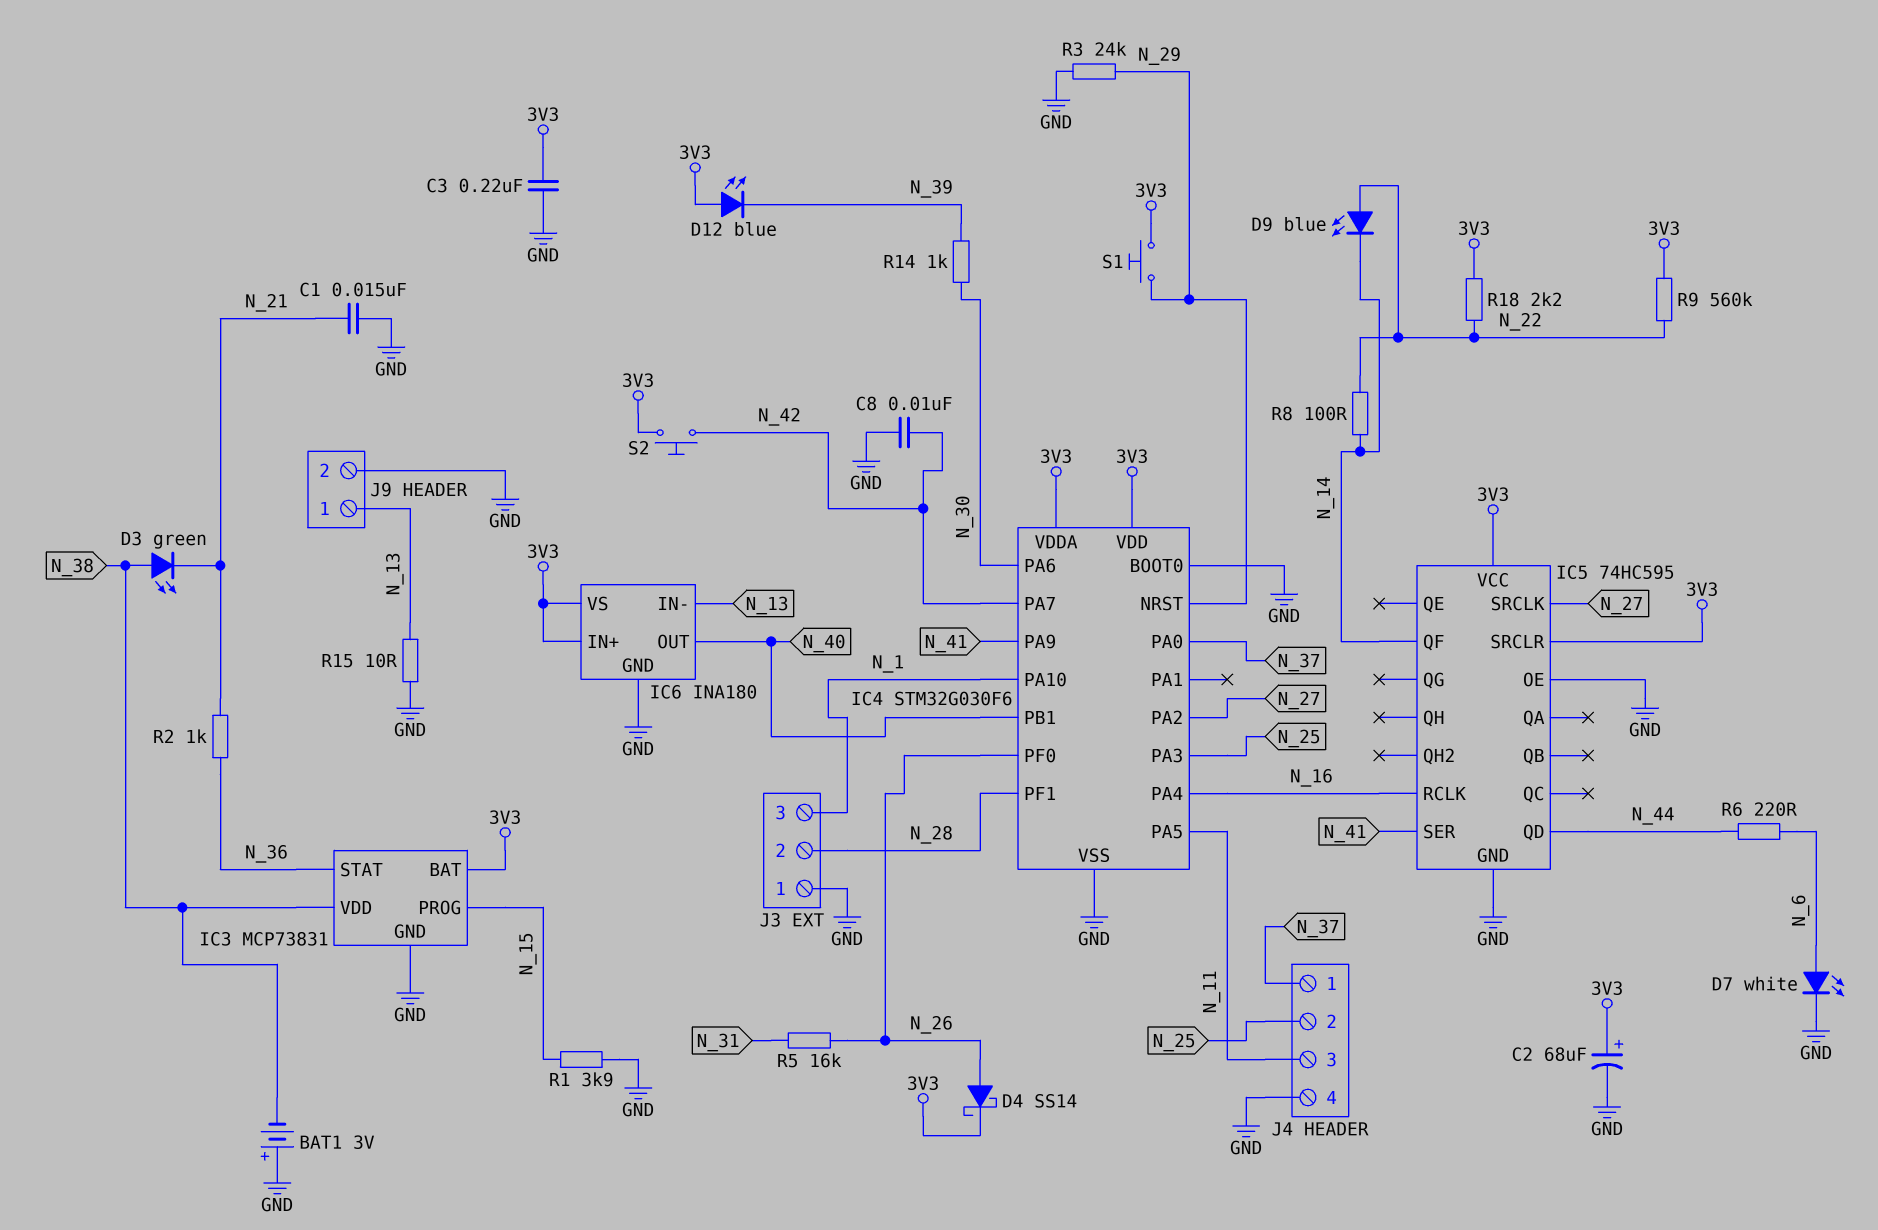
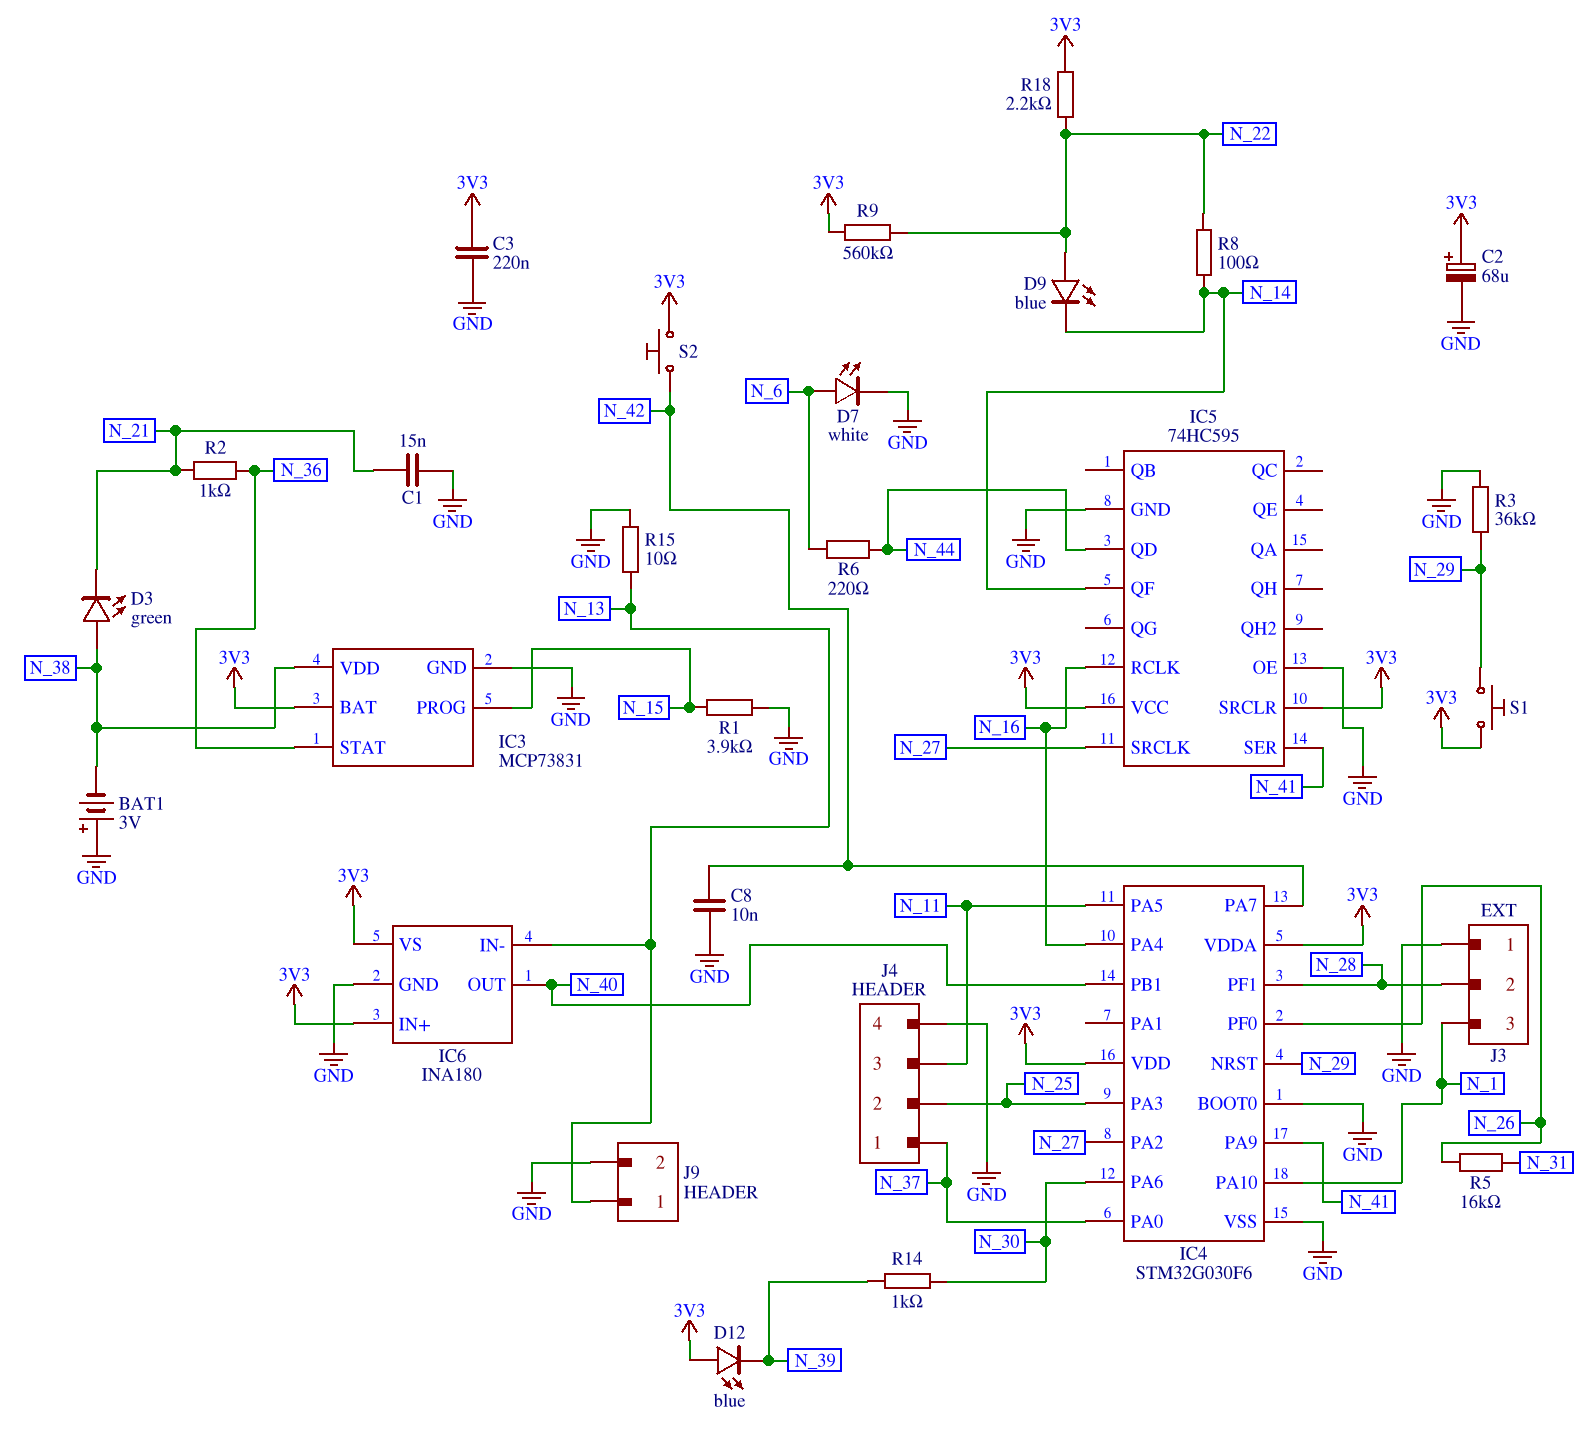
D4: schottky SS14 (A N_26, K 3V3) -> none
R3: 24k (GND, N_29) -> 36k (GND, N_29)

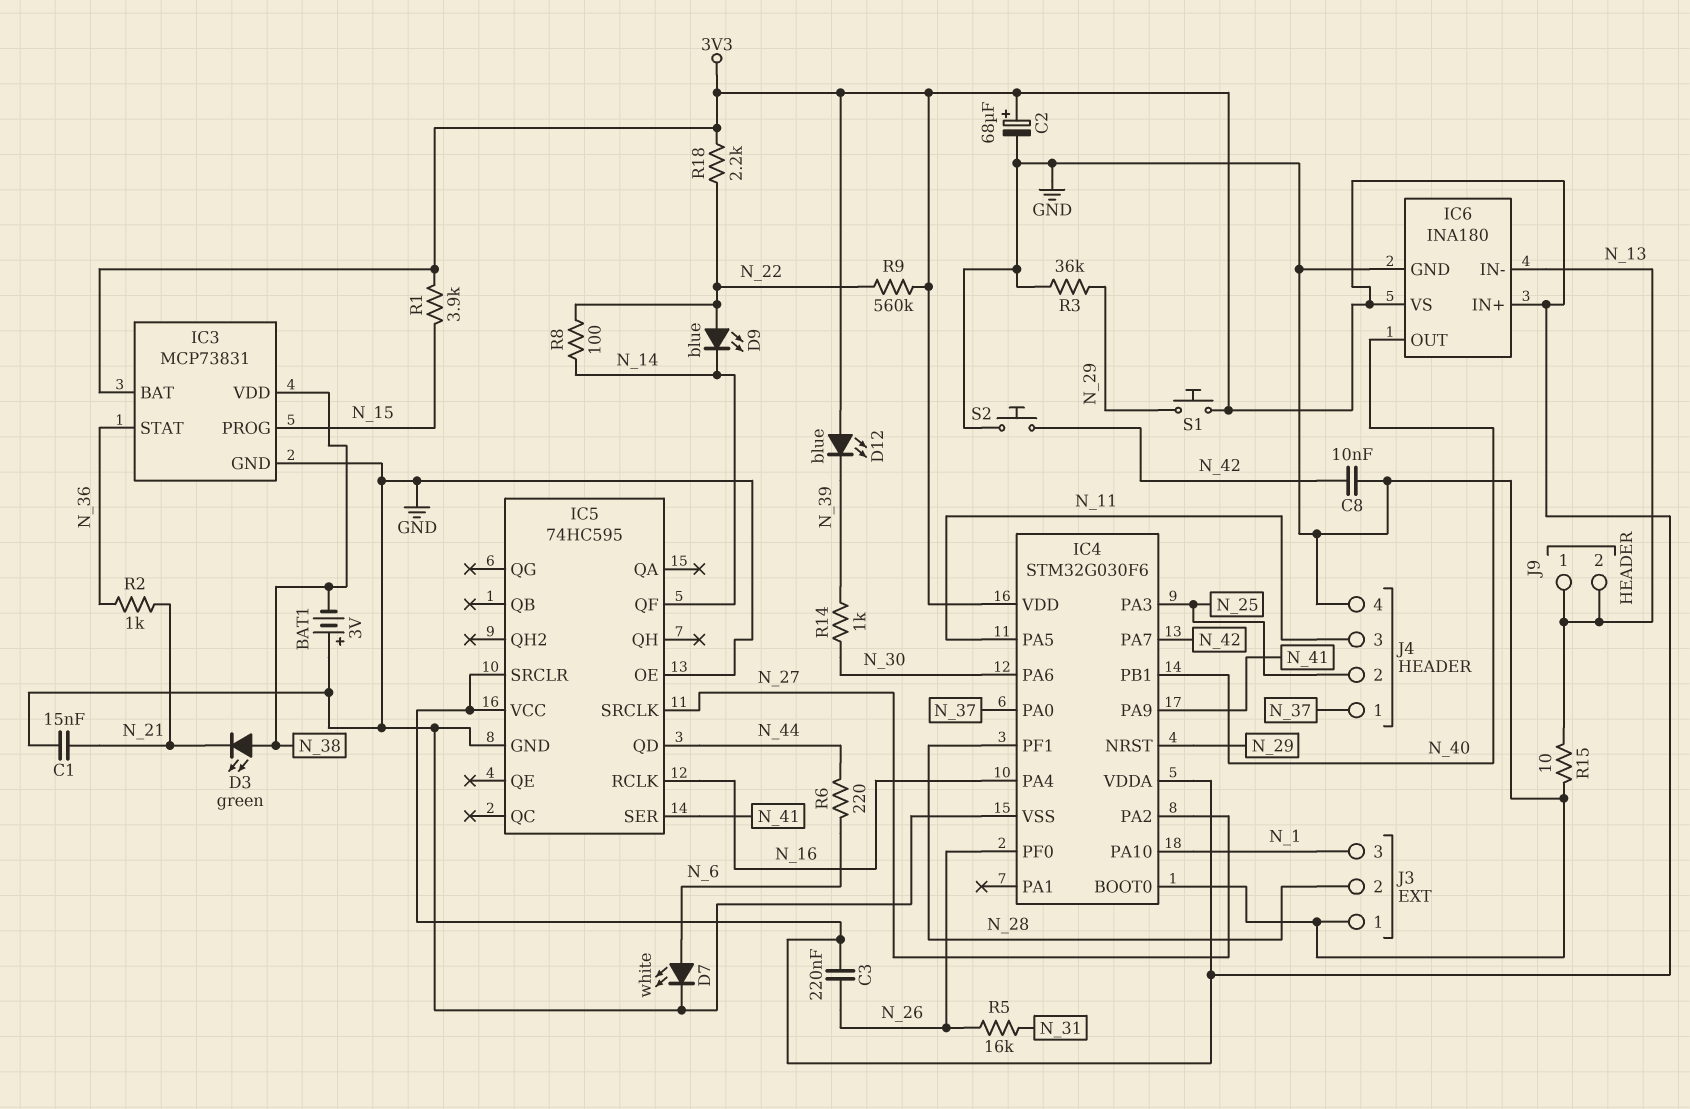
C3: 220nF (3V3, GND) -> 220nF (3V3, N_26)
J9 pin 2: GND -> N_13
R1: 3.9k (GND, N_15) -> 3.9k (3V3, N_15)
S2: button (3V3, N_42) -> button (GND, N_42)

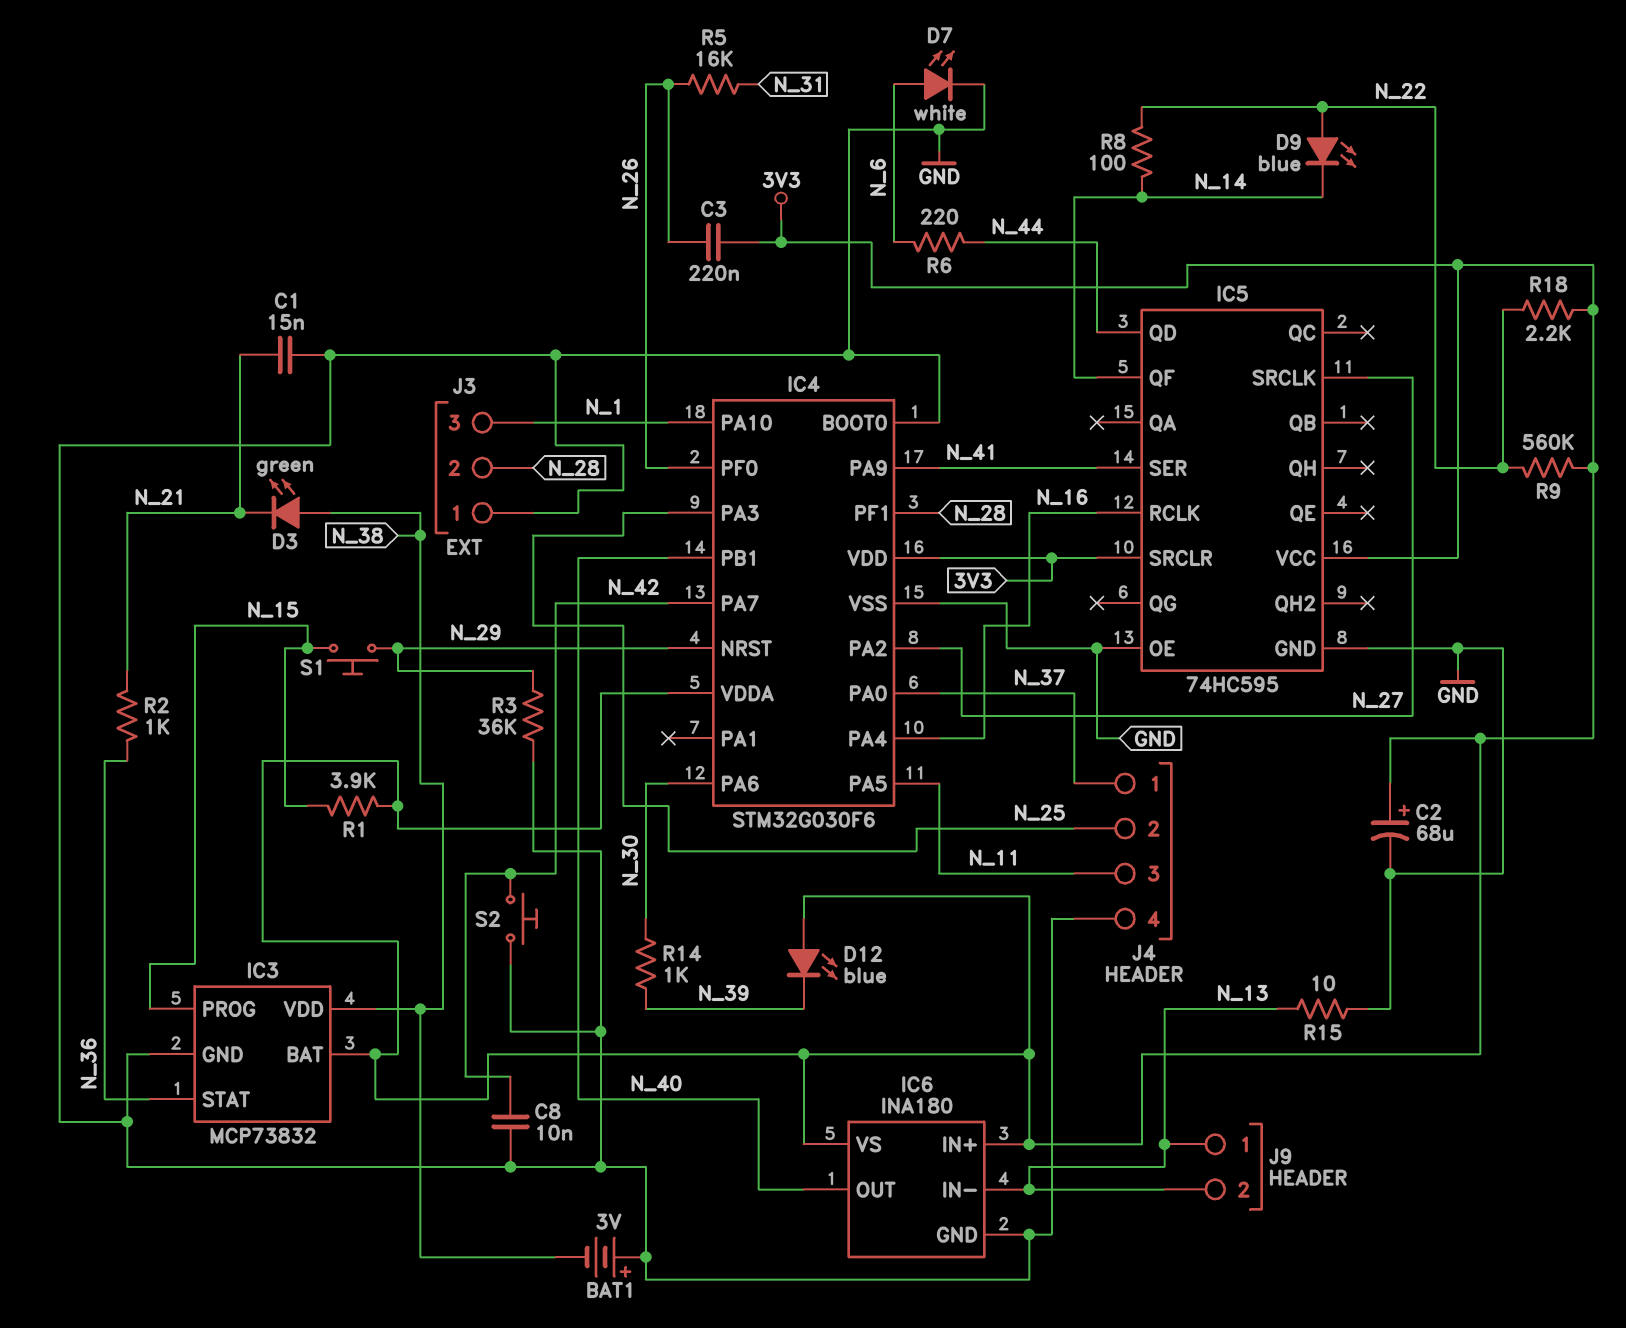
IC3: MCP73831 -> MCP73832
S1: button (3V3, N_29) -> button (N_15, N_29)

